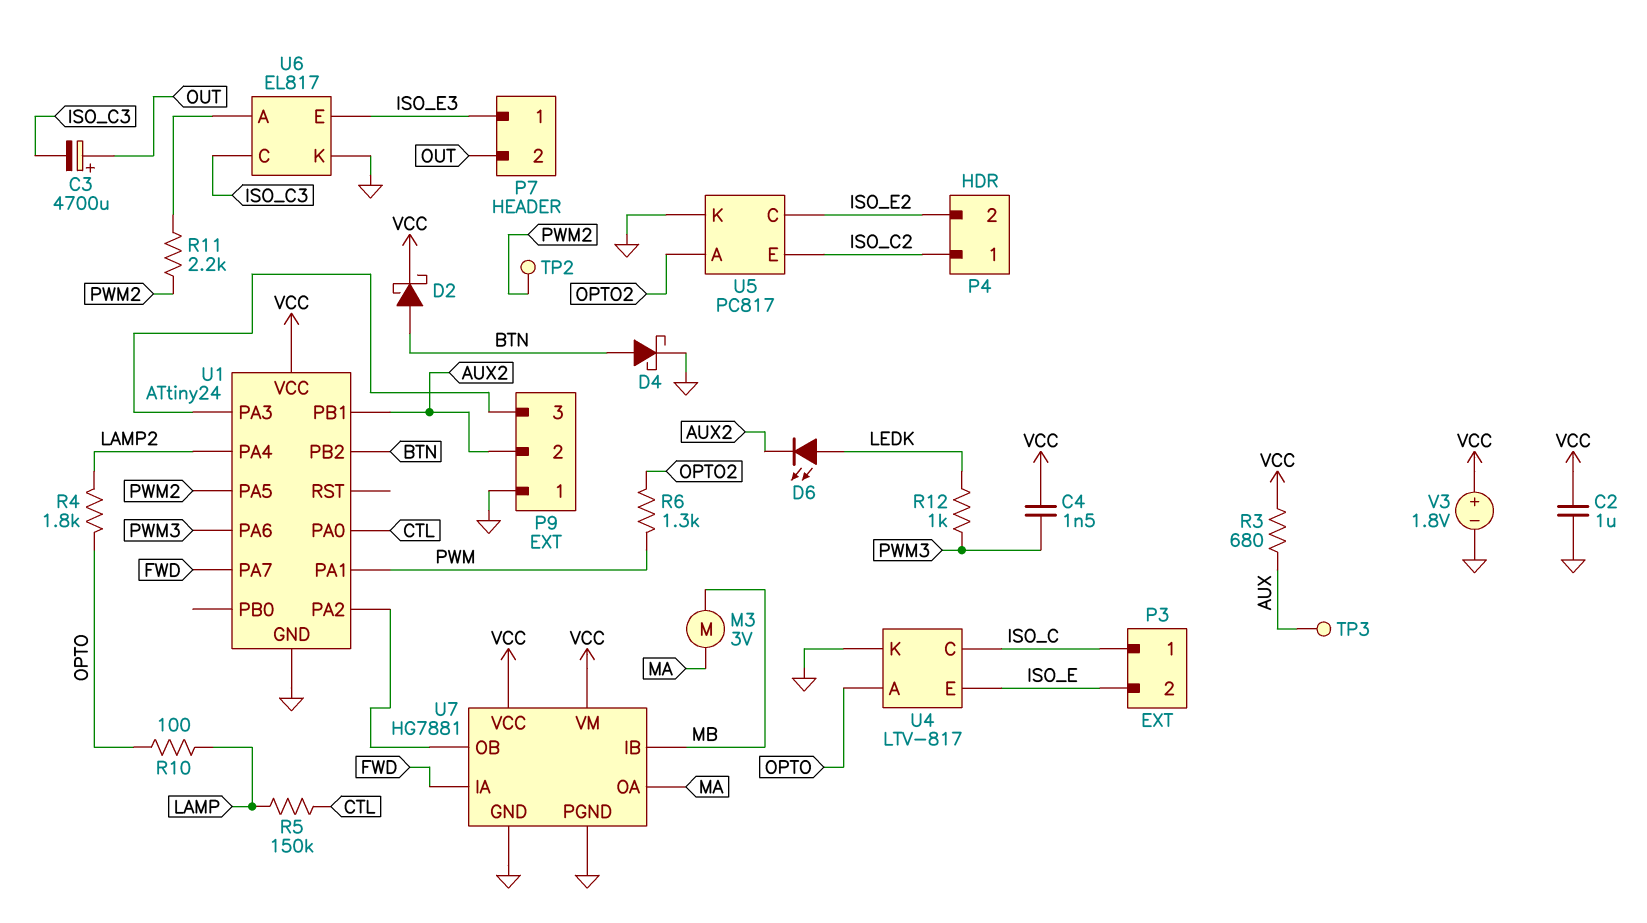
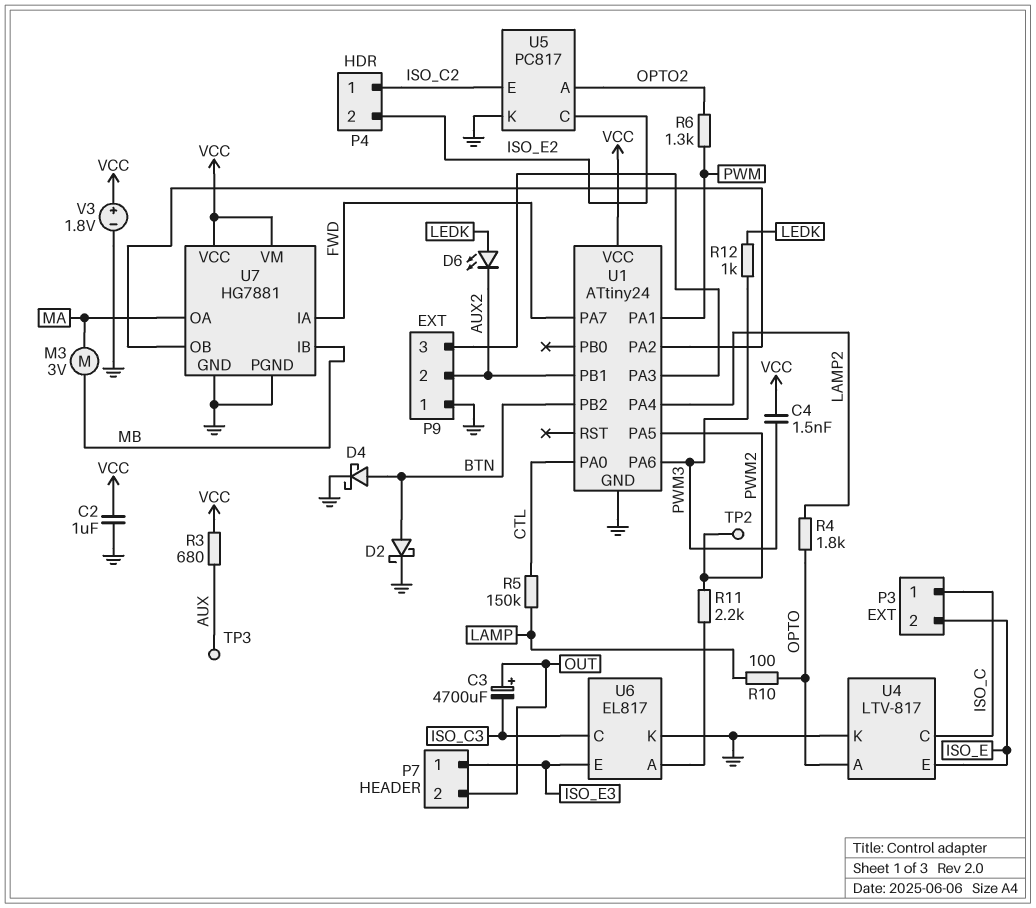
D2: schottky (A BTN, K VCC) -> schottky (A BTN, K GND)

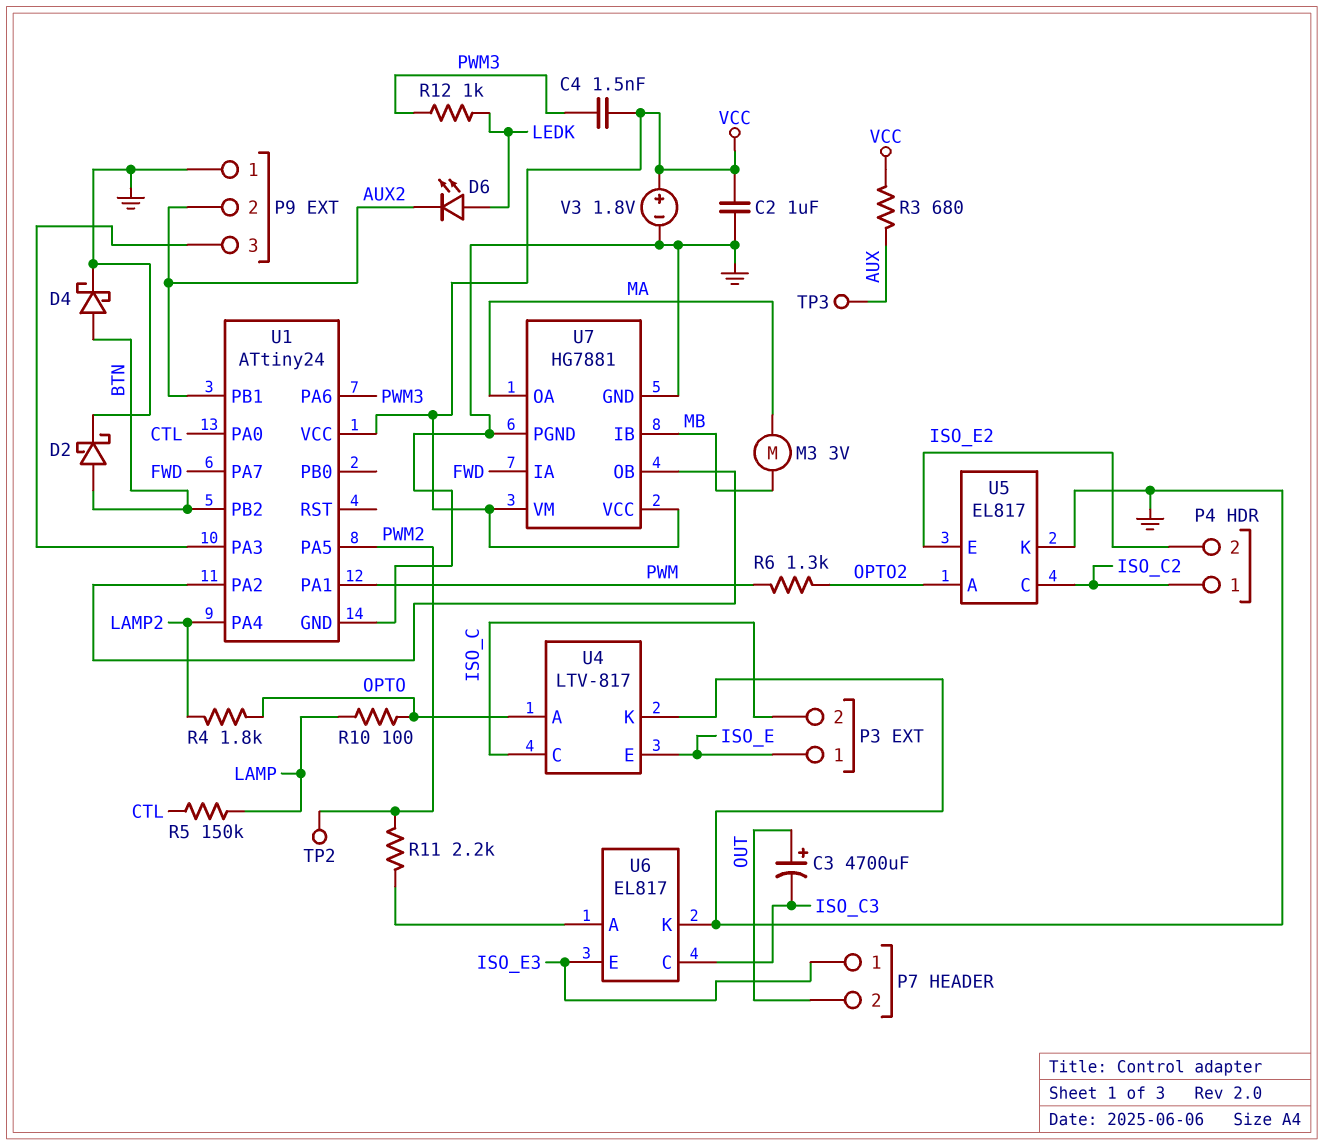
P3 pin 1: ISO_C -> ISO_E
P3 pin 2: ISO_E -> ISO_C
U5: PC817 -> EL817
U5 pin C: ISO_E2 -> ISO_C2
U5 pin E: ISO_C2 -> ISO_E2

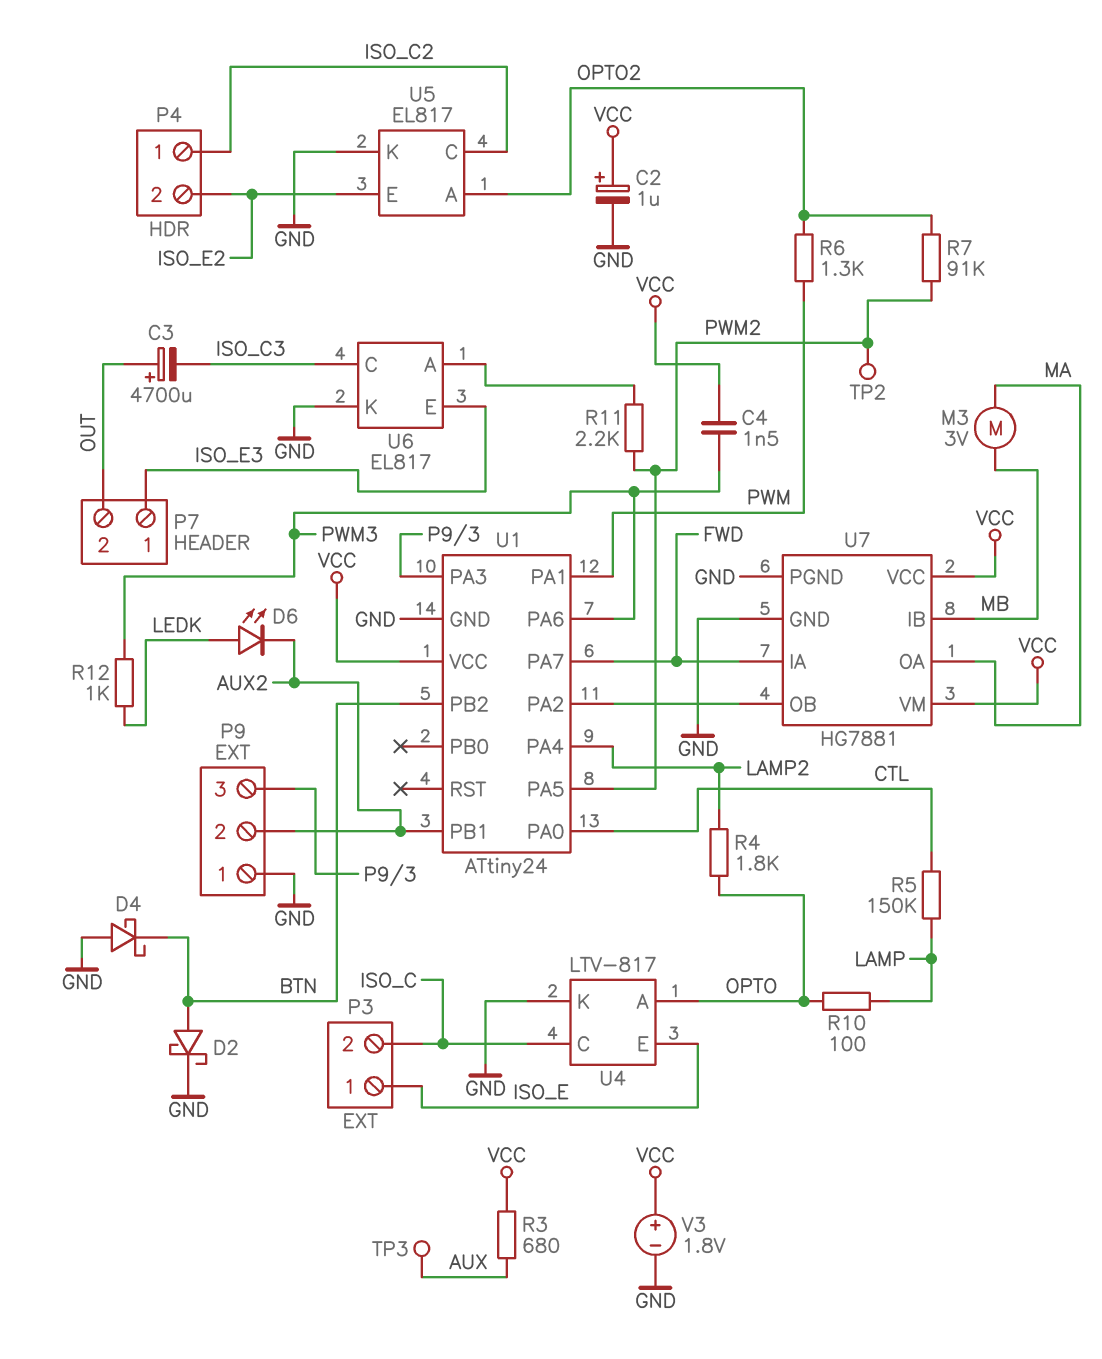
C2: 1uF (GND, VCC) -> 1uF (plus VCC, minus GND)
D4: schottky (A BTN, K GND) -> schottky (A GND, K BTN)
R7: none -> 91k (OPTO2, PWM2)

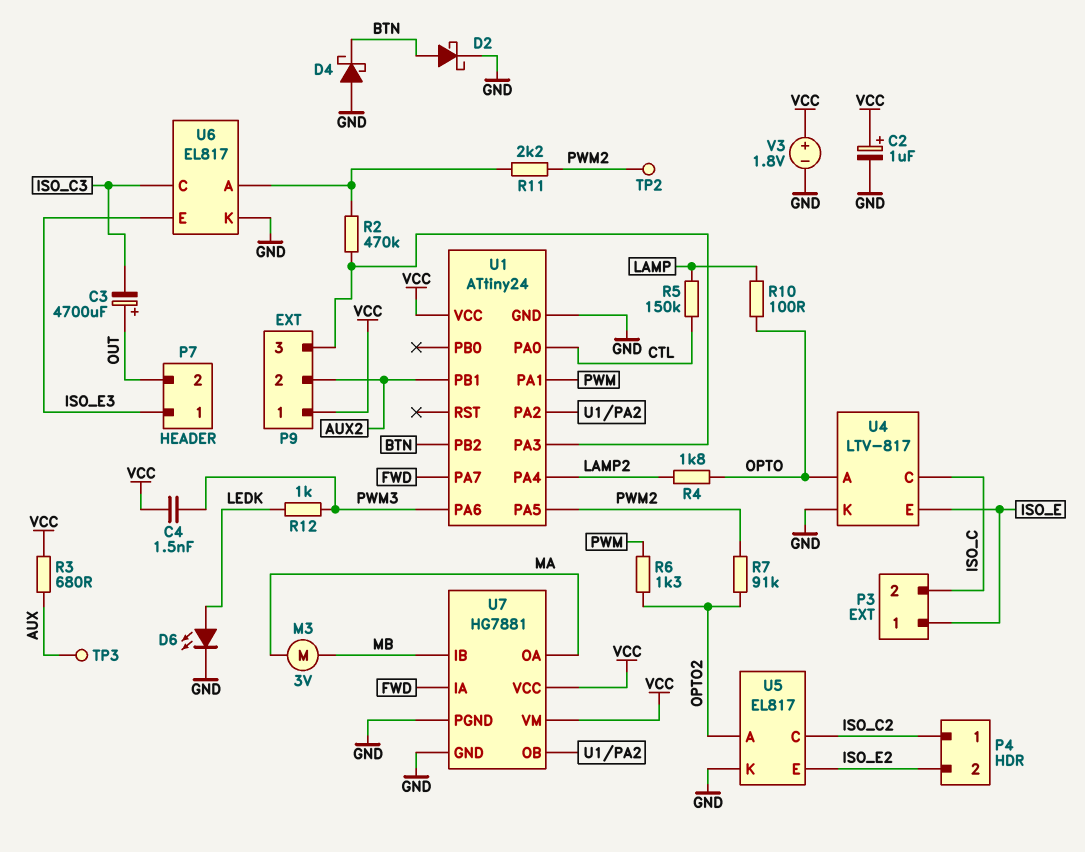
D6: LED (A LEDK, K AUX2) -> LED (A LEDK, K GND)
P9 pin 1: GND -> VCC
R2: none -> 470k (P9/3, U6/A)

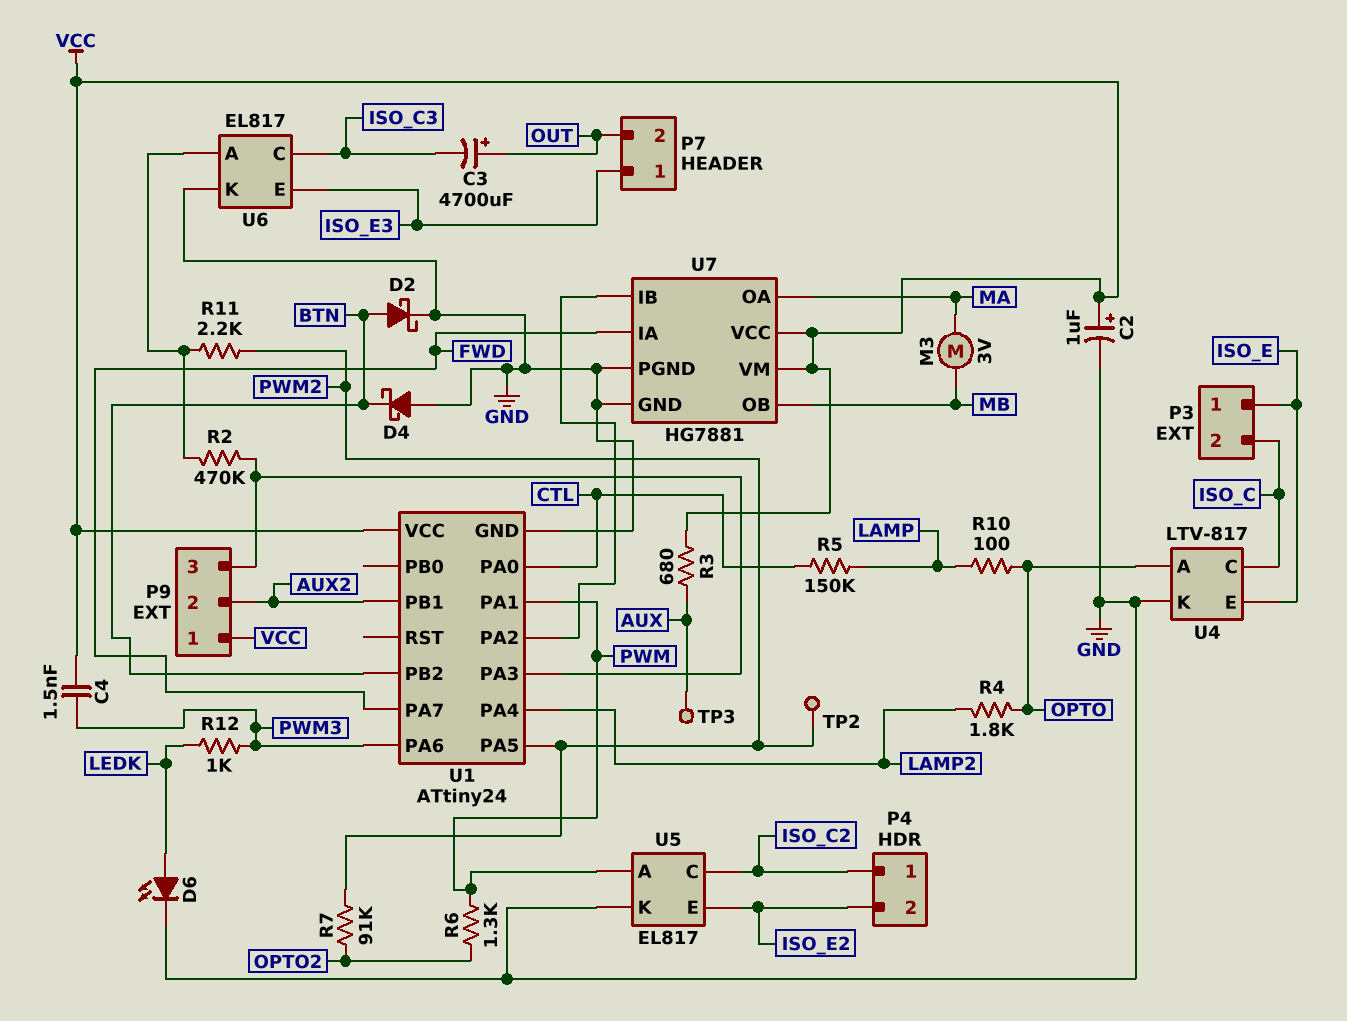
U5 pin A: OPTO2 -> PWM
U7 pin IB: MB -> U1/PA2
U7 pin OB: U1/PA2 -> MB
V3: 1.8V (plus VCC, minus GND) -> none

